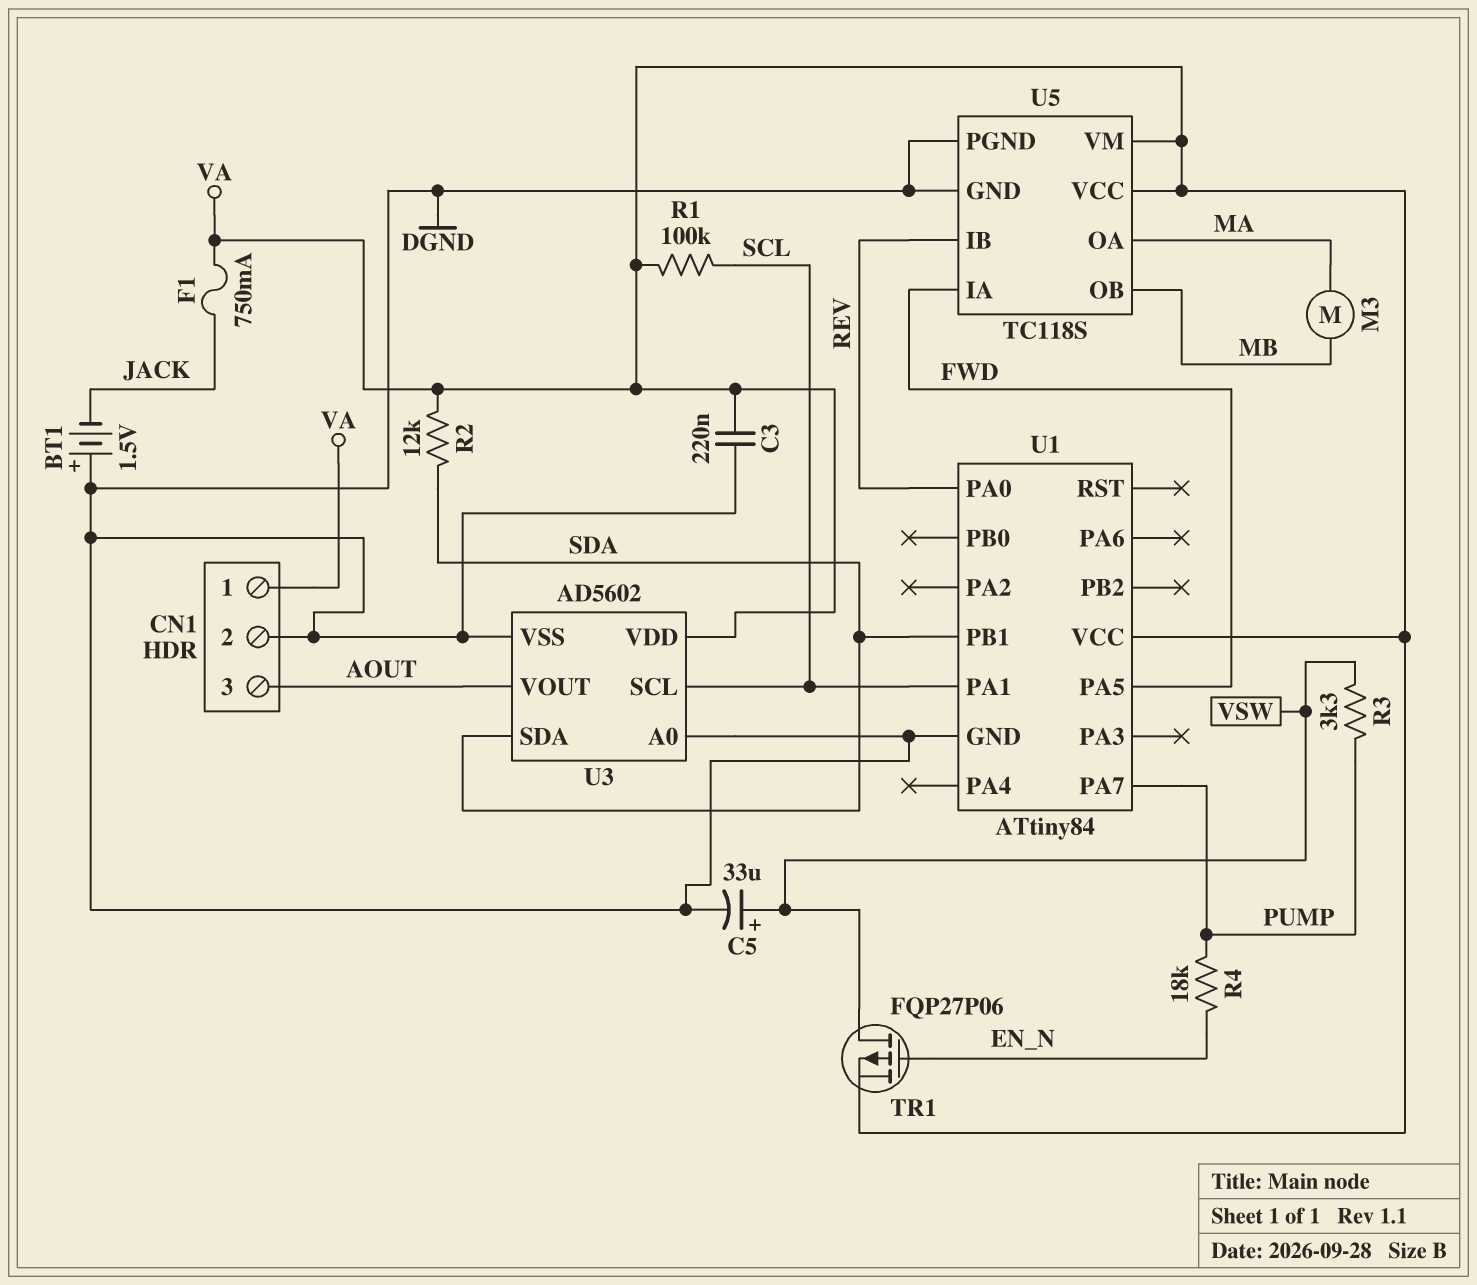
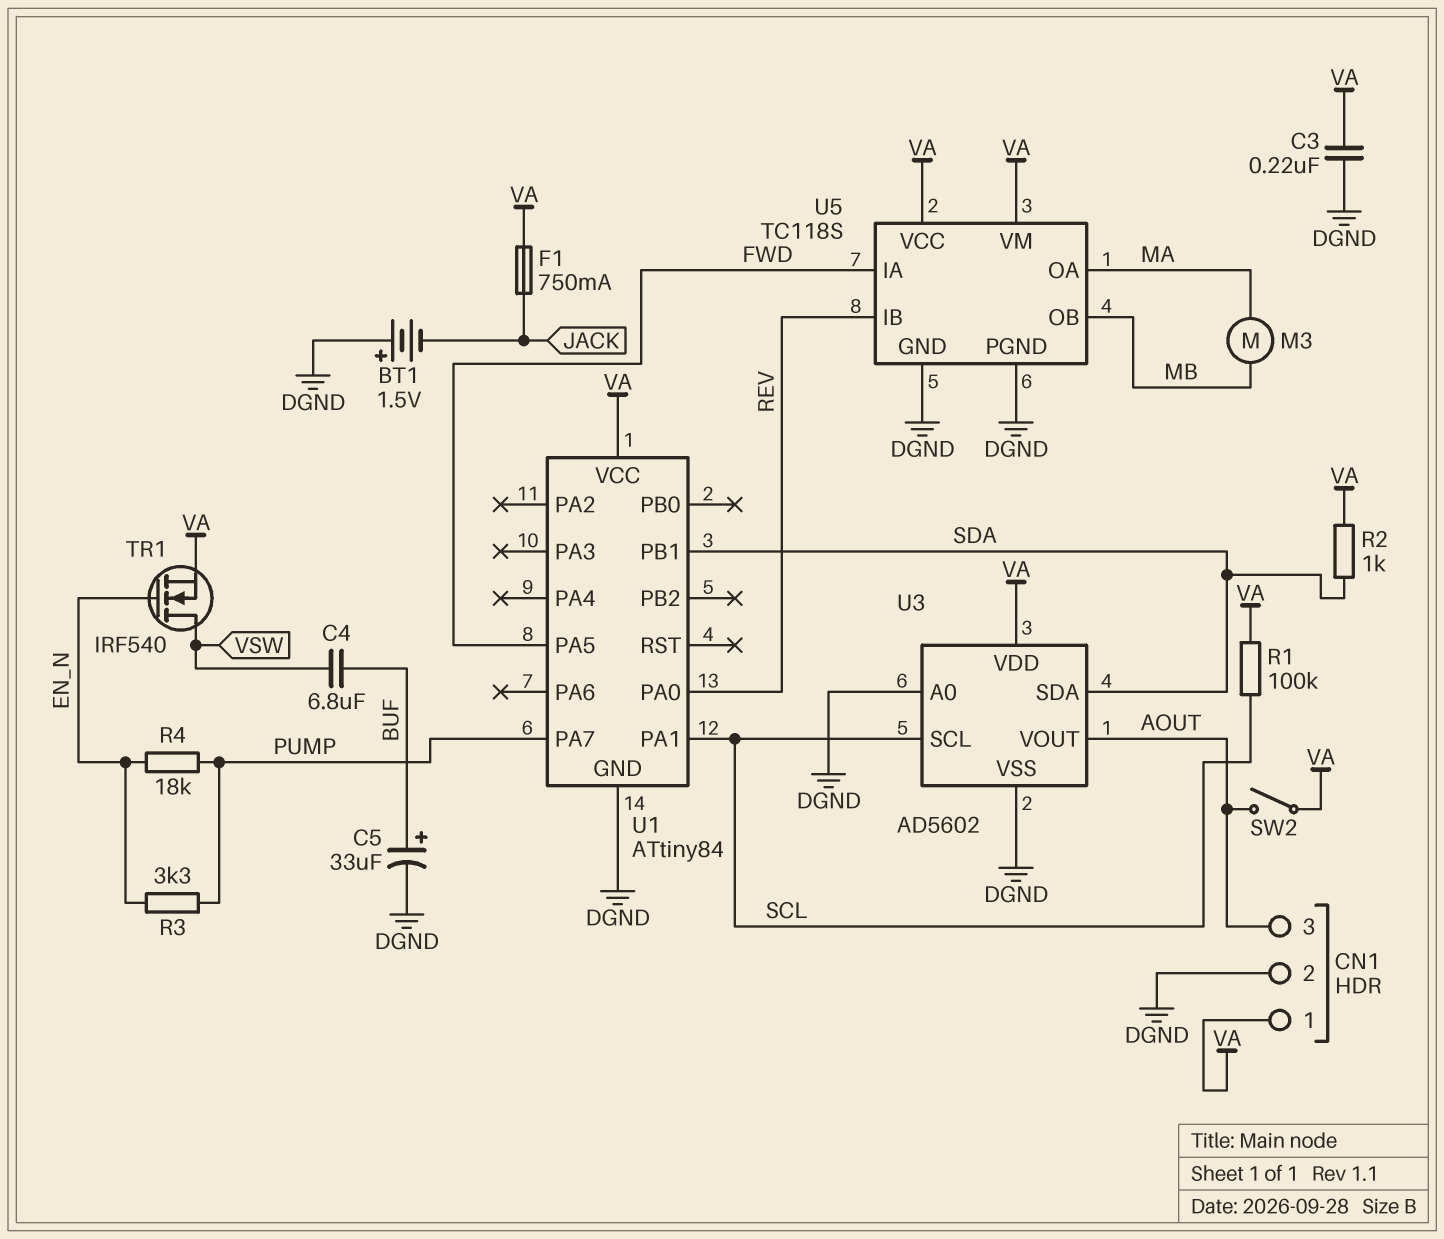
C4: none -> 6.8uF (BUF, VSW)
C5: 33uF (plus VSW, minus DGND) -> 33uF (plus BUF, minus DGND)
R2: 12k (SDA, VA) -> 1k (SDA, VA)
R3: 3.3k (PUMP, VSW) -> 3.3k (EN_N, PUMP)
SW2: none -> switch (AOUT, VA)
TR1: PMOS FQP27P06 (G EN_N, D VSW, S VA) -> NMOS IRF540 (G EN_N, D VSW, S VA)

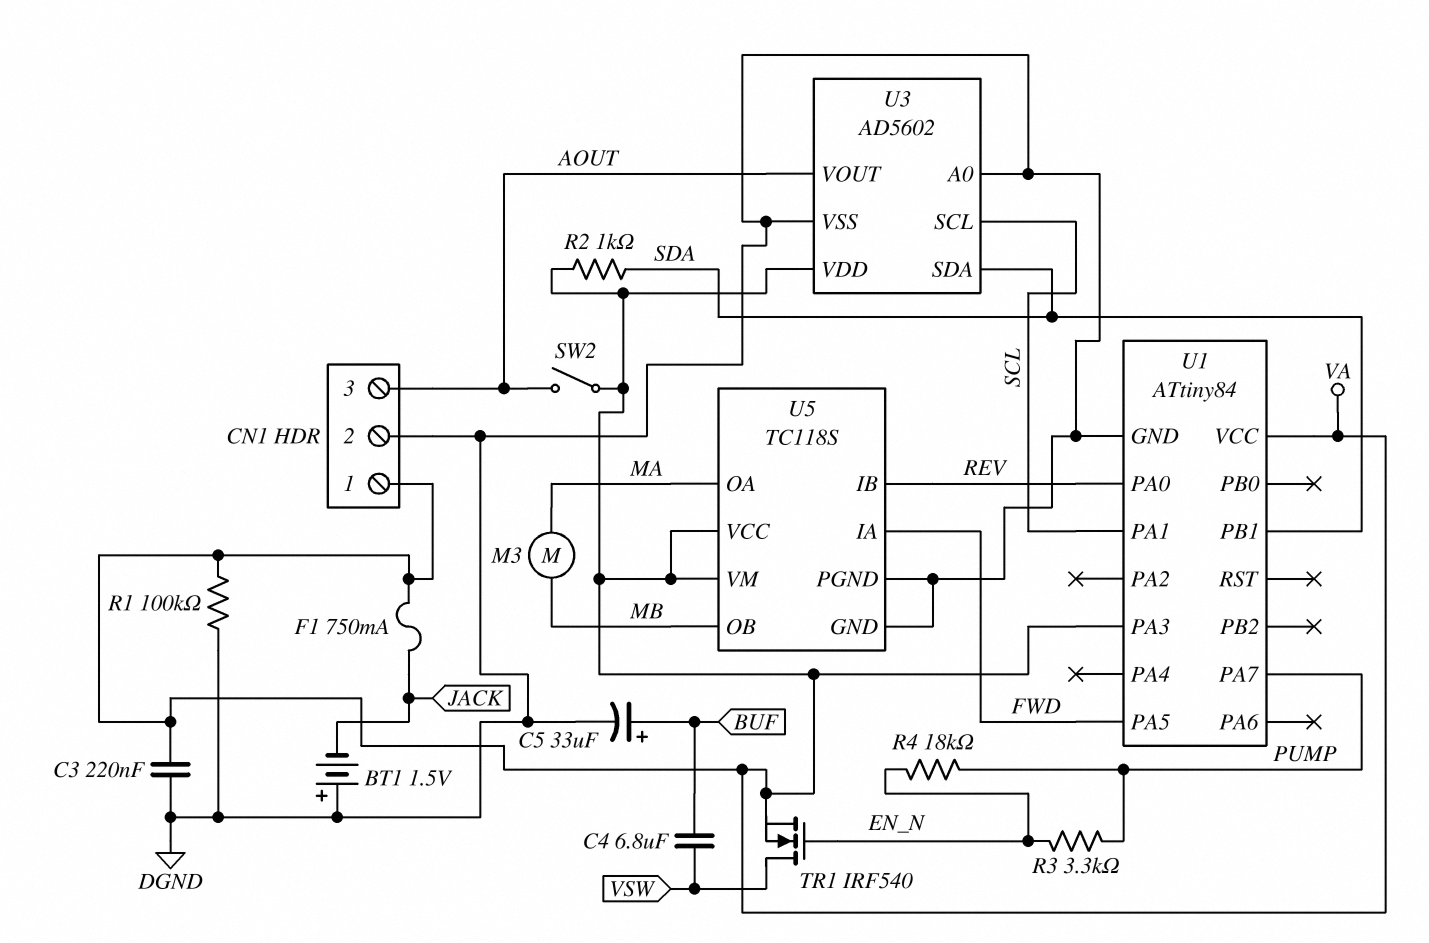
R1: 100k (SCL, VA) -> 100k (DGND, VA)
U1 pin PA3: none -> VA

